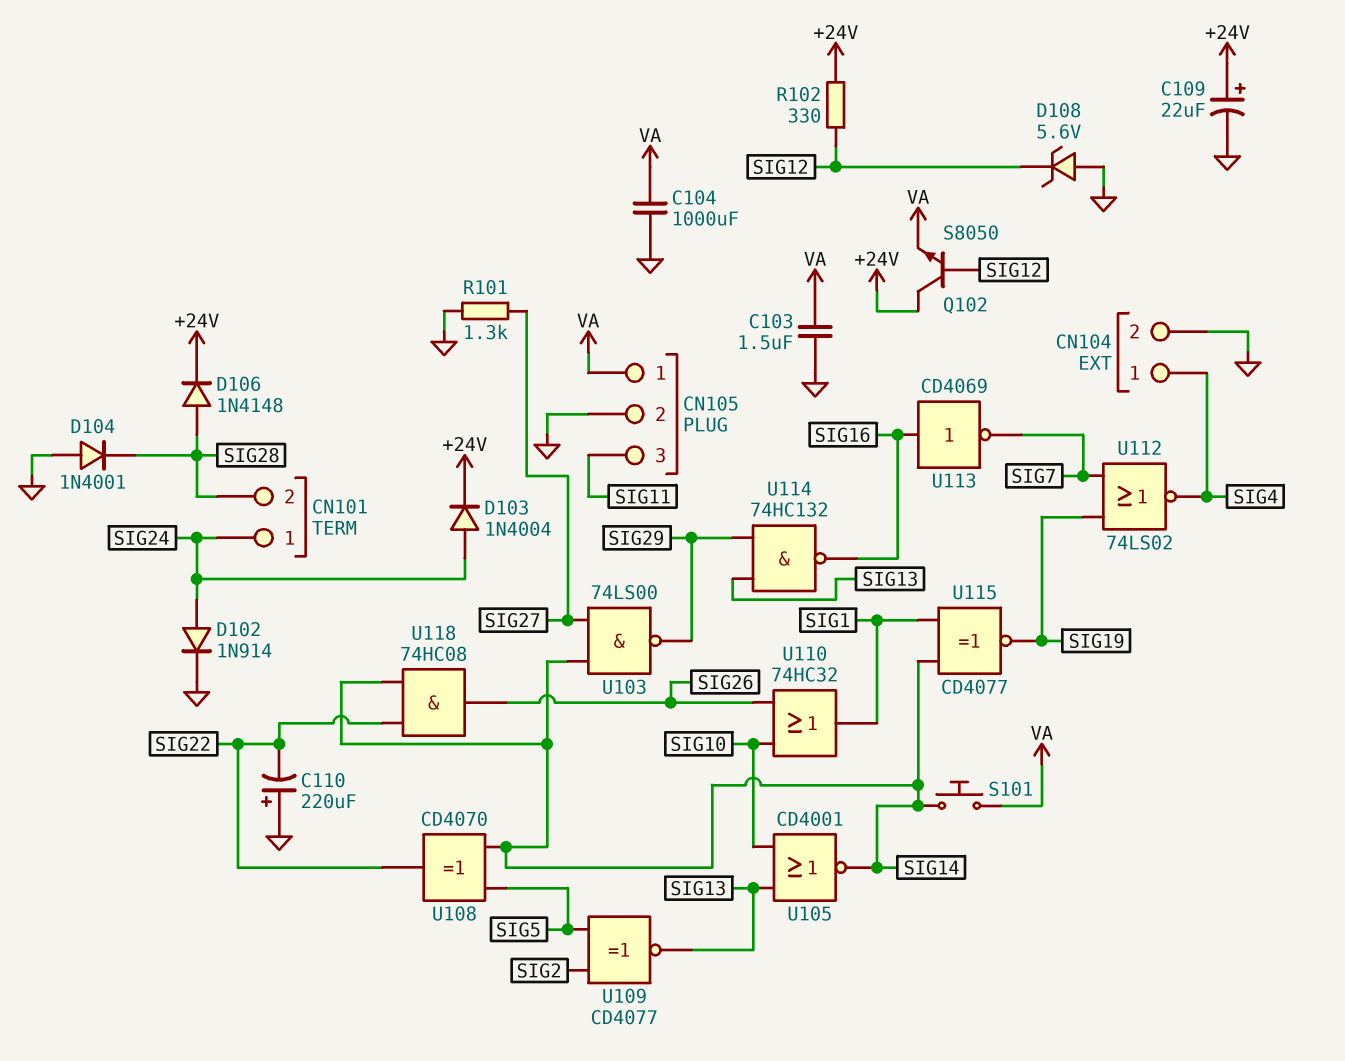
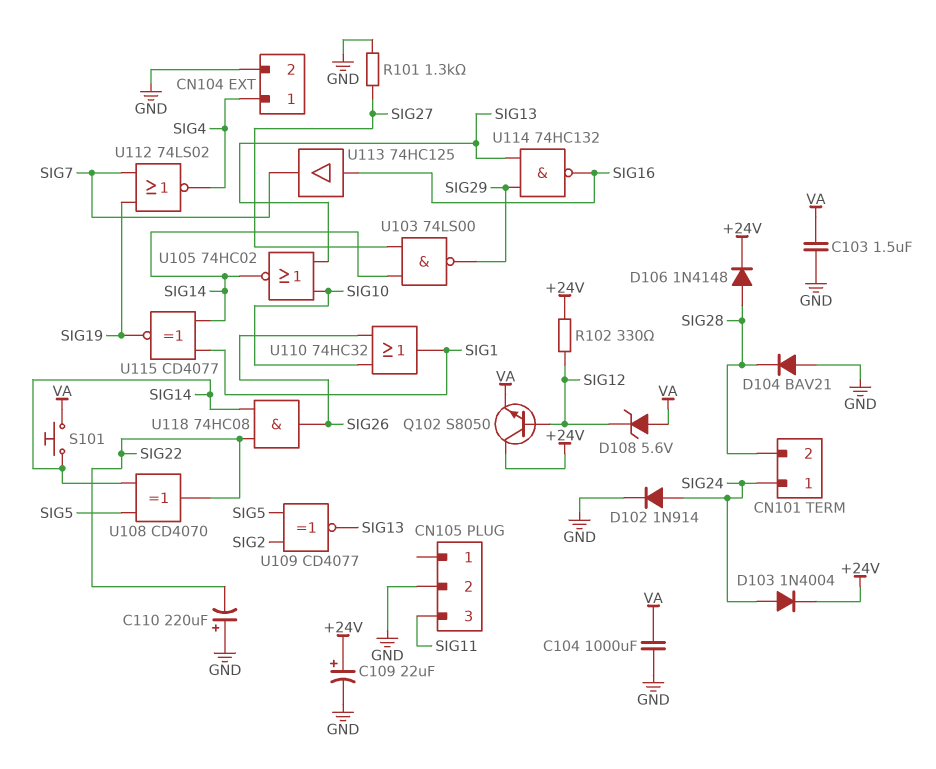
CN105 pin 1: VA -> none
D104: diode 1N4001 (A GND, K SIG28) -> diode BAV21 (A GND, K SIG28)
D108: zener 5.6V (A GND, K SIG12) -> zener 5.6V (A VA, K SIG12)
U105: NOR CD4001 (in SIG10, in SIG13, out SIG14) -> NOR 74HC02 (in SIG10, in SIG13, out SIG14)
U113: NOT CD4069 (in SIG16, out SIG7) -> buffer 74HC125 (in SIG16, out SIG7)

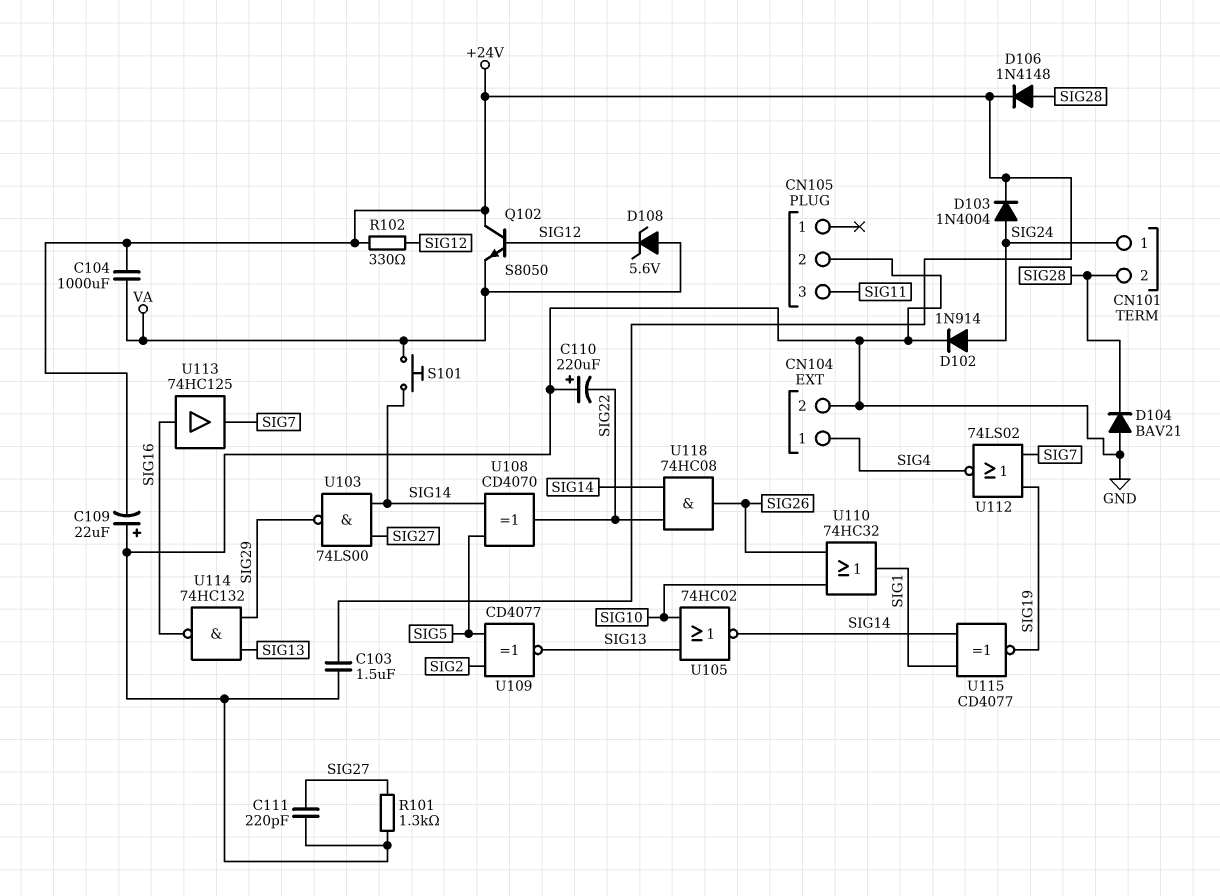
C103: 1.5uF (GND, VA) -> 1.5uF (+24V, GND)
C104: 1000uF (GND, VA) -> 1000uF (+24V, VA)
C109: 22uF (plus +24V, minus GND) -> 22uF (plus GND, minus +24V)
C111: none -> 220pF (GND, SIG27)

